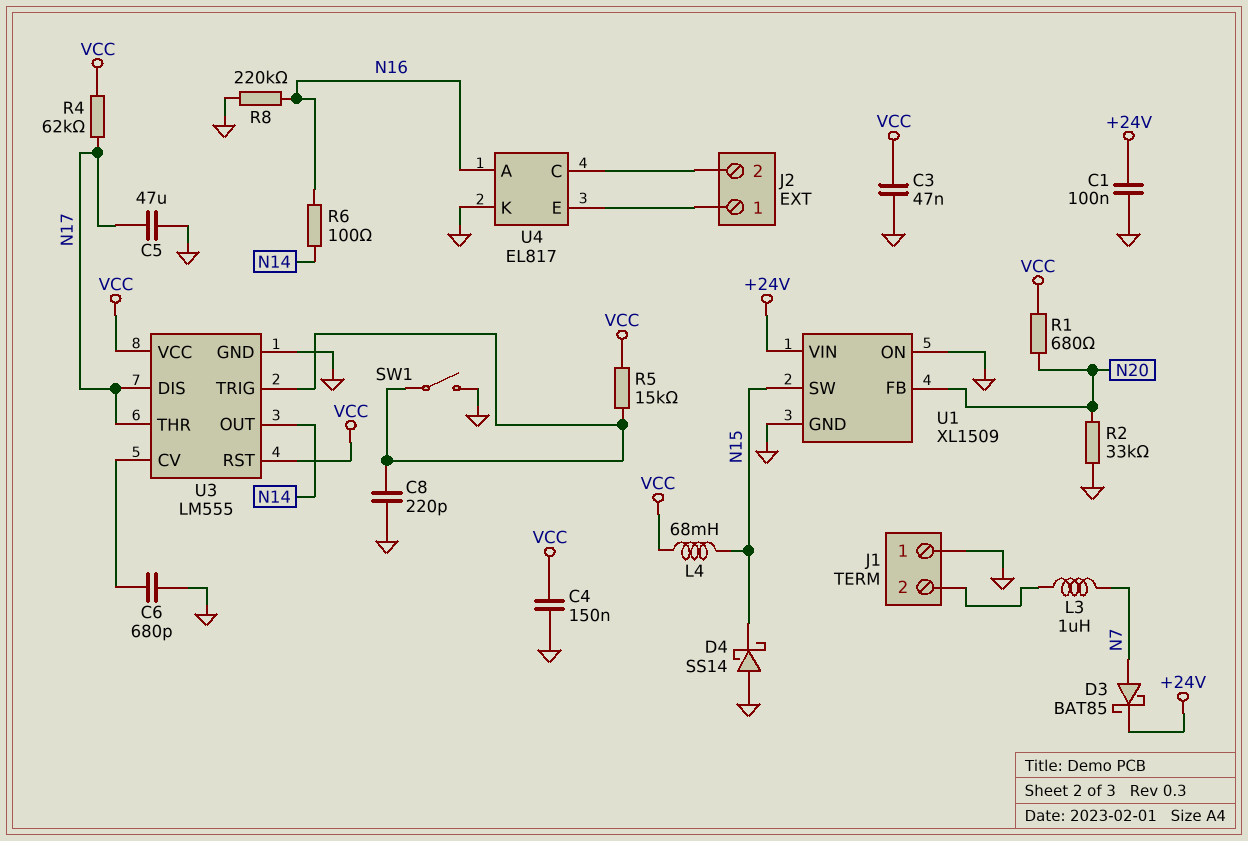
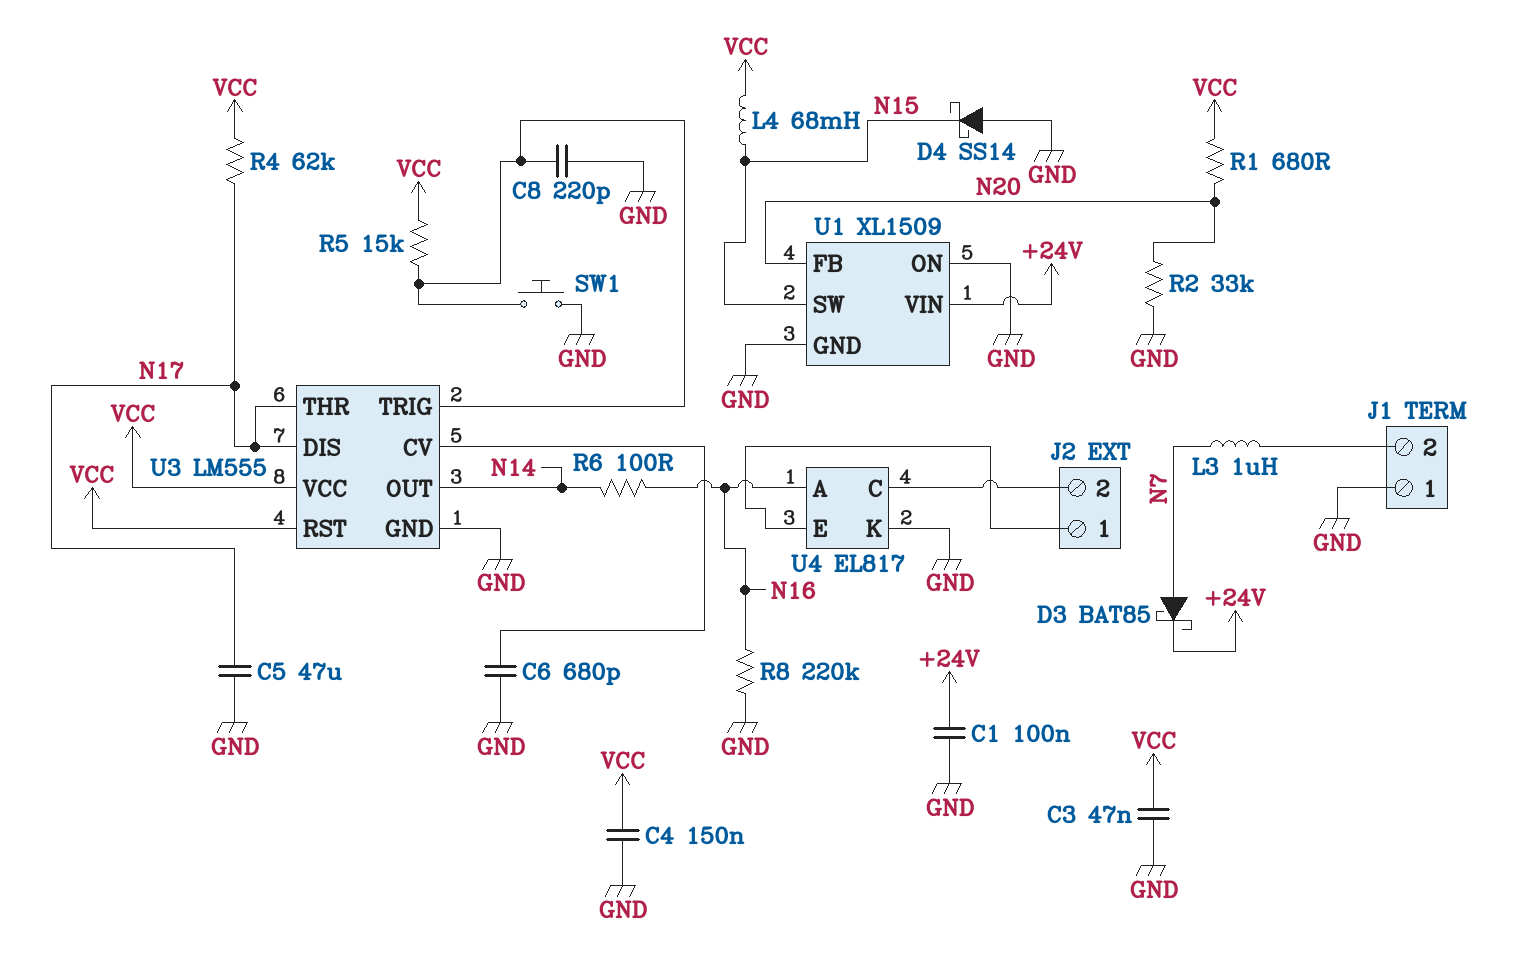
SW1: switch (GND, U3/TRIG) -> button (GND, U3/TRIG)

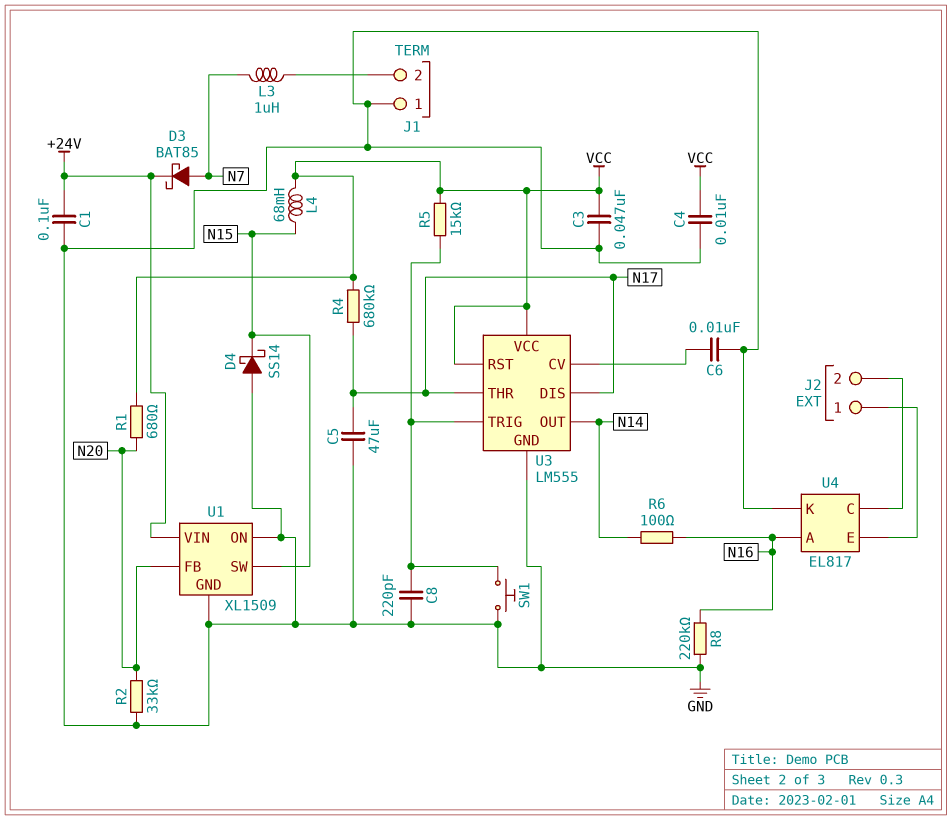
C4: 150nF (GND, VCC) -> 10nF (GND, VCC)
C6: 680pF (GND, U3/CV) -> 10nF (GND, U3/CV)
R4: 62k (N17, VCC) -> 680k (N17, VCC)

